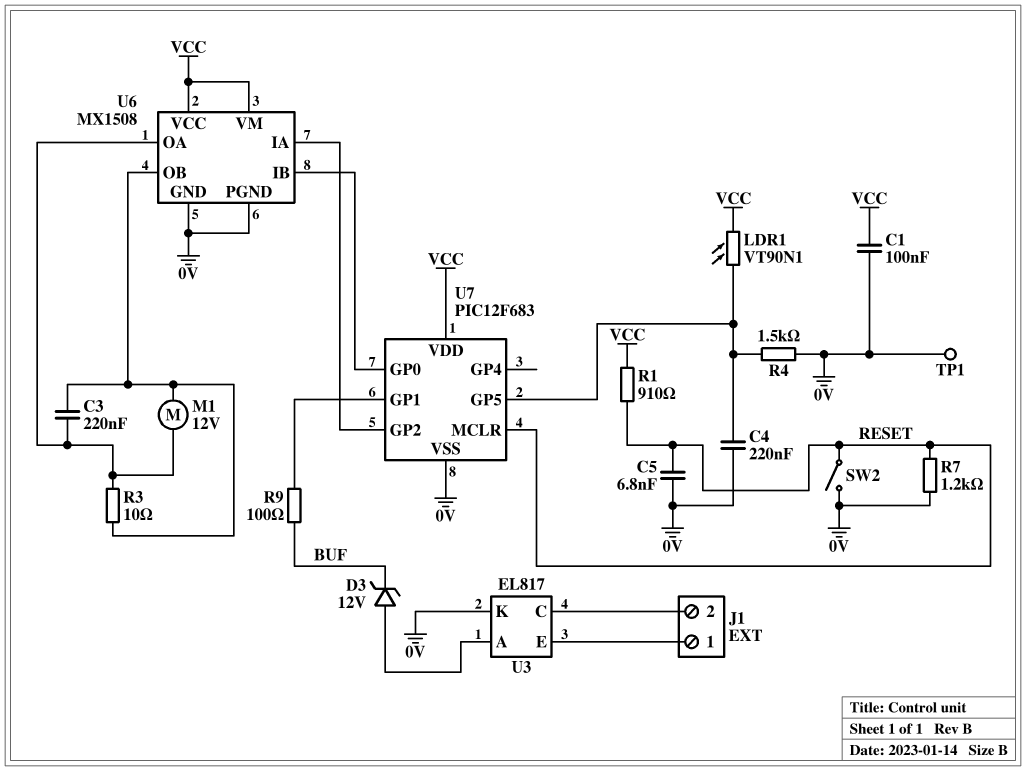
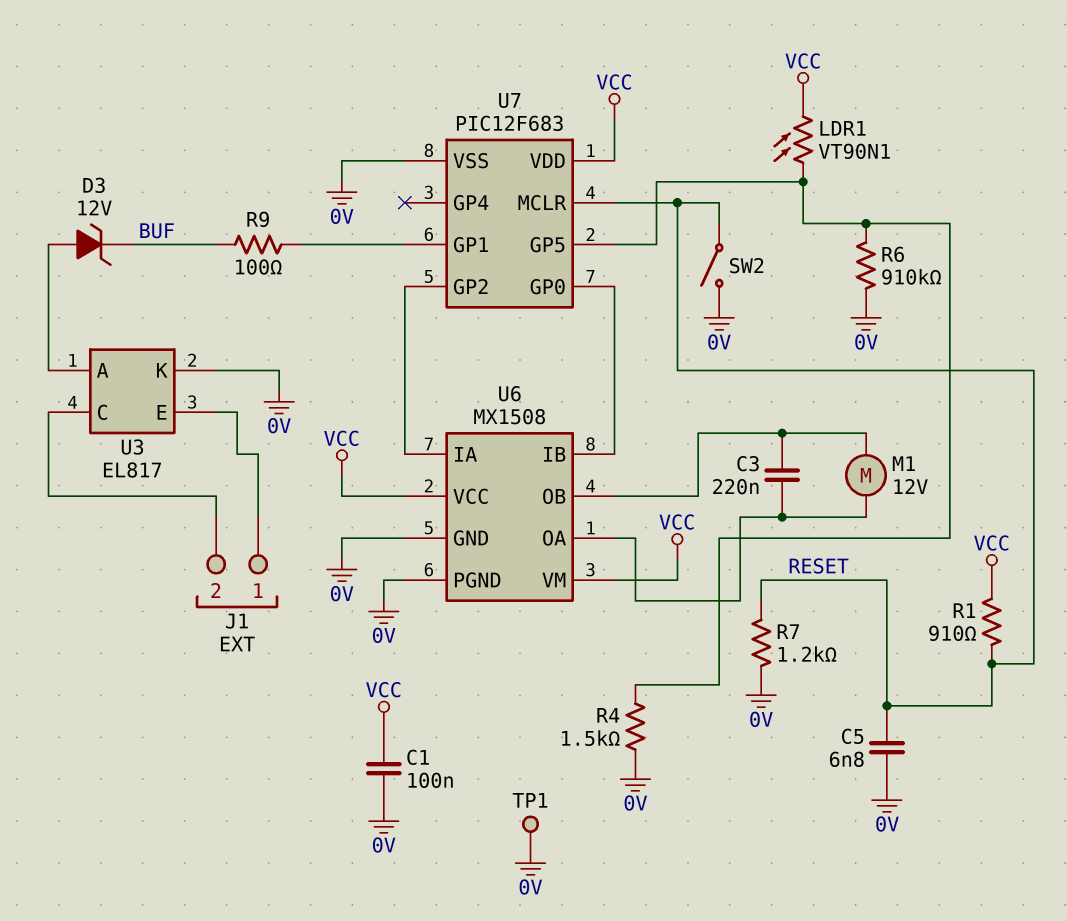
C4: 220nF (0V, U7/GP5) -> none
R3: 10 (U6/OA, U6/OB) -> none
R6: none -> 910k (0V, U7/GP5)

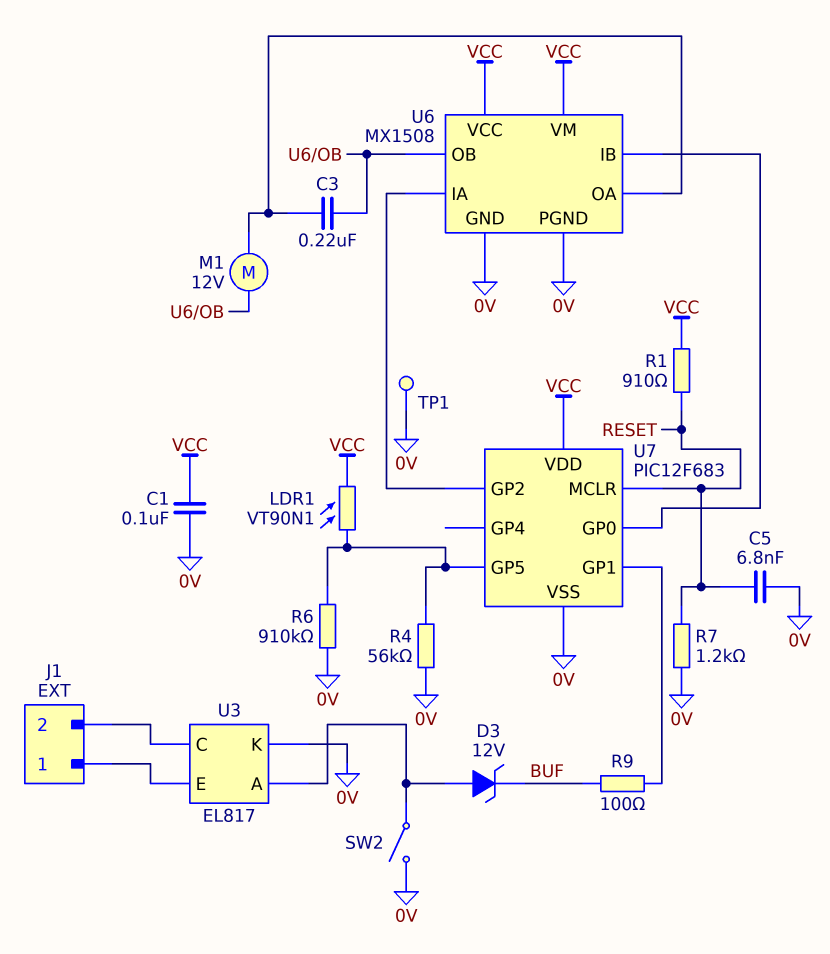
R4: 1.5k (0V, U7/GP5) -> 56k (0V, U7/GP5)
SW2: switch (0V, RESET) -> switch (0V, U3/A)

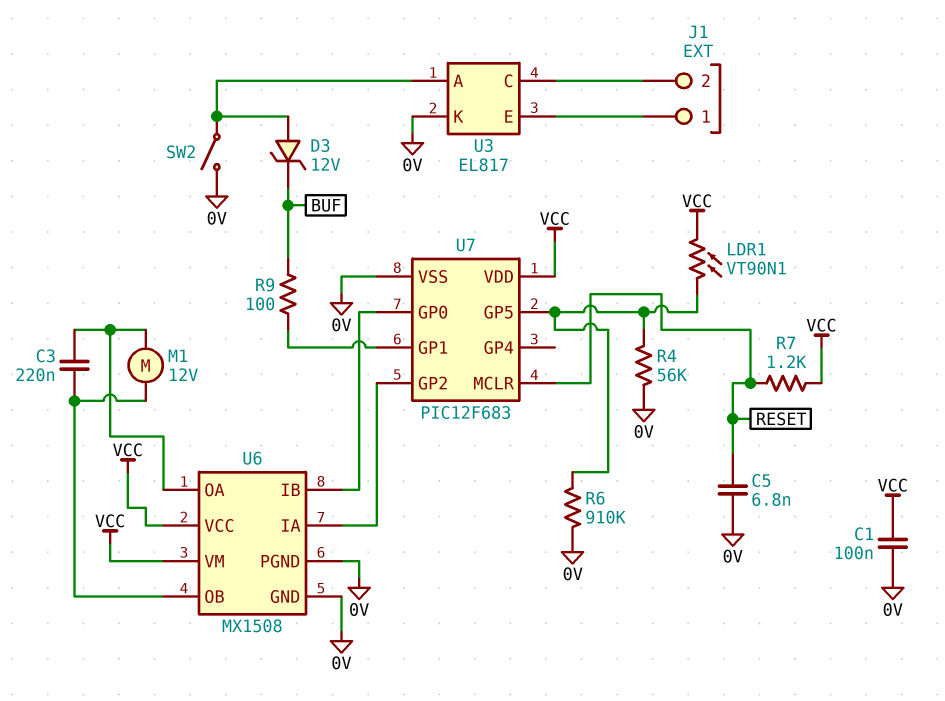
R1: 910 (RESET, VCC) -> none
R7: 1.2k (0V, RESET) -> 1.2k (RESET, VCC)
TP1: test point (0V) -> none

